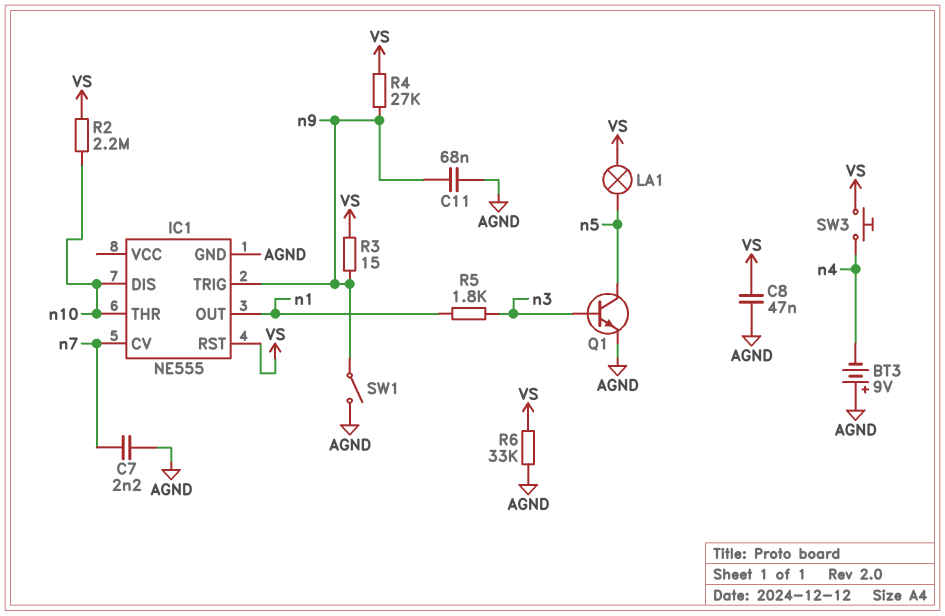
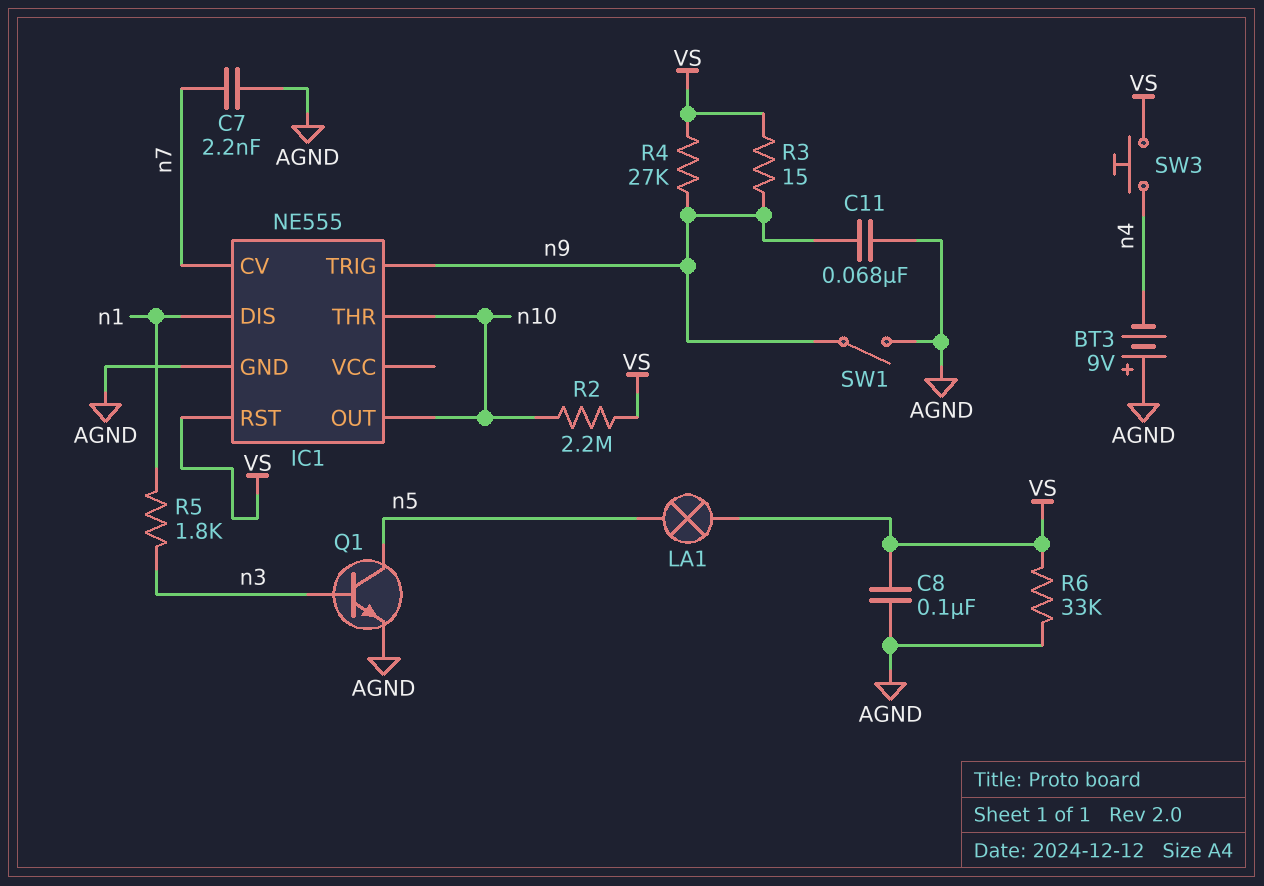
C8: 47nF (AGND, VS) -> 100nF (AGND, VS)
IC1 pin DIS: n10 -> n1
IC1 pin OUT: n1 -> n10

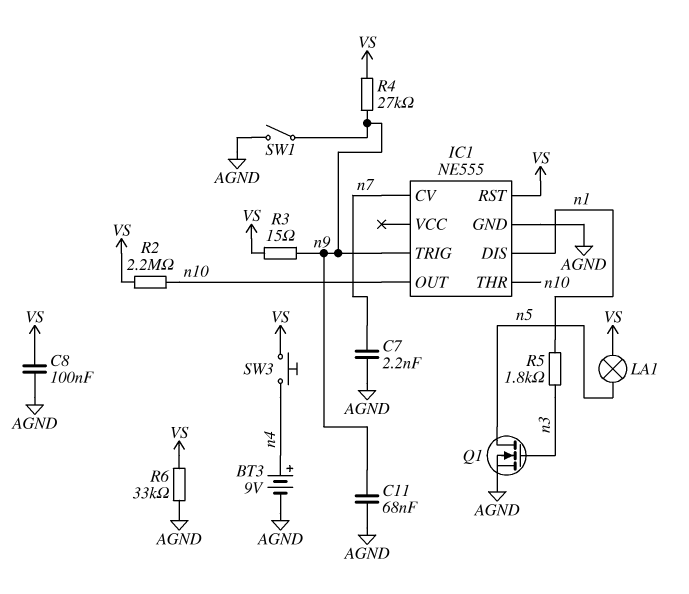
BT3: 9V (plus AGND, minus n4) -> 9V (plus n4, minus AGND)
Q1: NPN (B n3, C n5, E AGND) -> NMOS (G n3, D n5, S AGND)

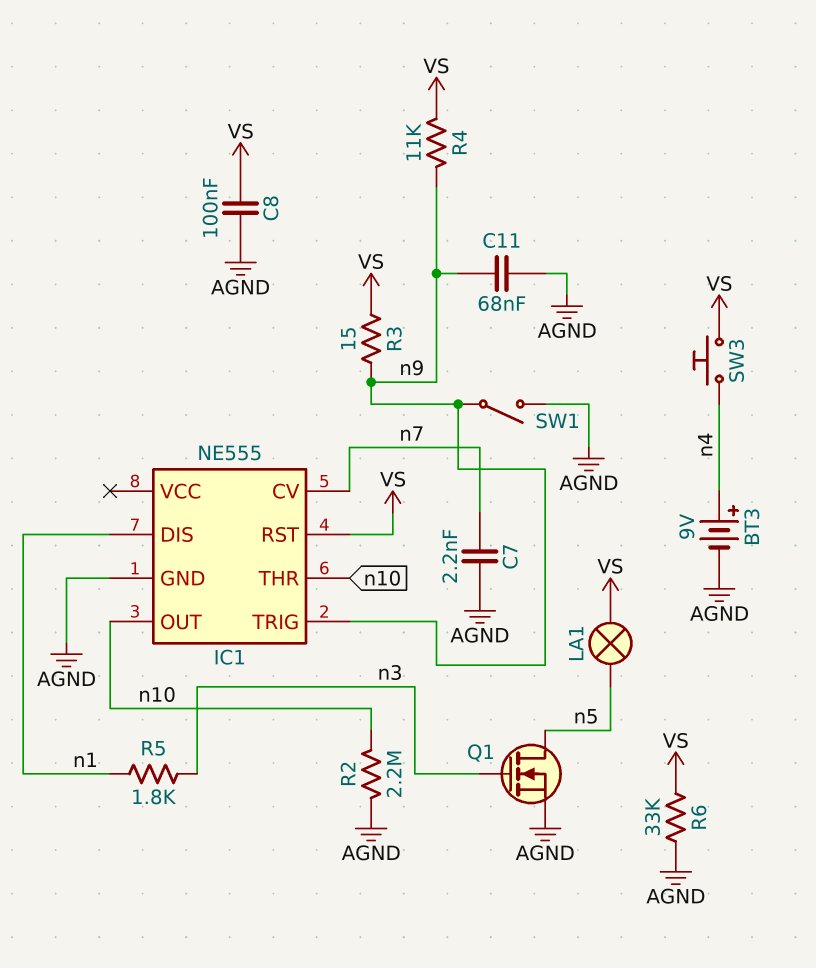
R2: 2.2M (VS, n10) -> 2.2M (AGND, n10)
R4: 27k (VS, n9) -> 11k (VS, n9)

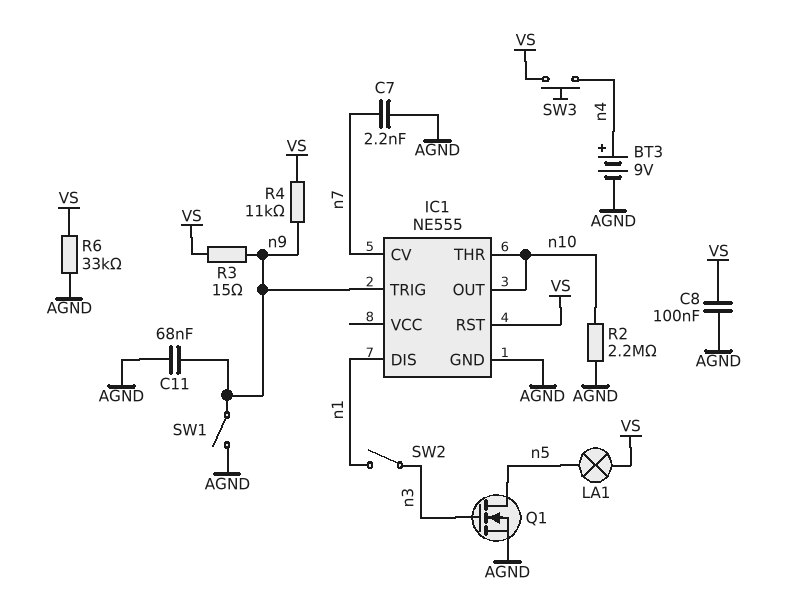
R5: 1.8k (n1, n3) -> none
SW2: none -> switch (n1, n3)

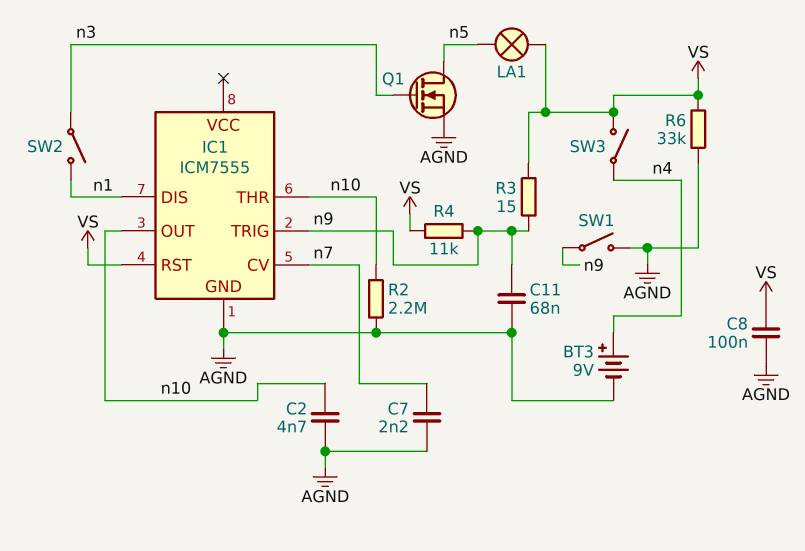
C2: none -> 4.7nF (AGND, n10)
IC1: NE555 -> ICM7555
SW3: button (VS, n4) -> switch (VS, n4)

